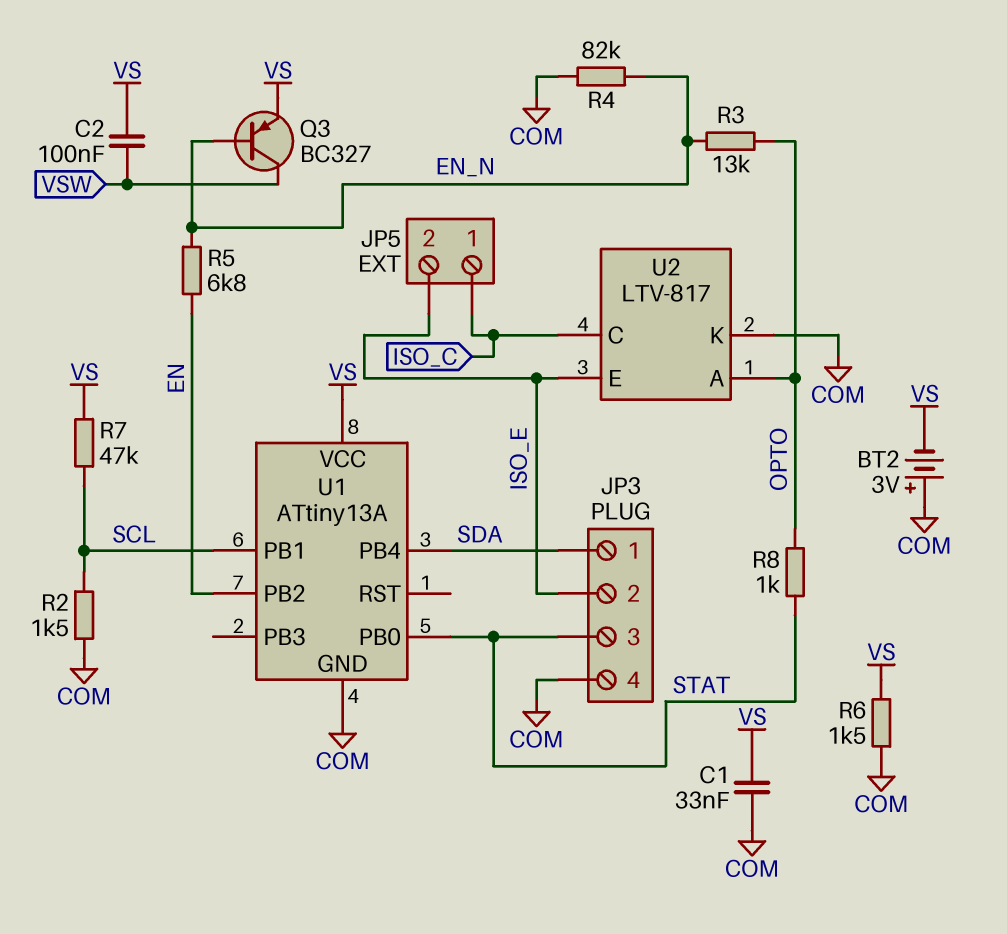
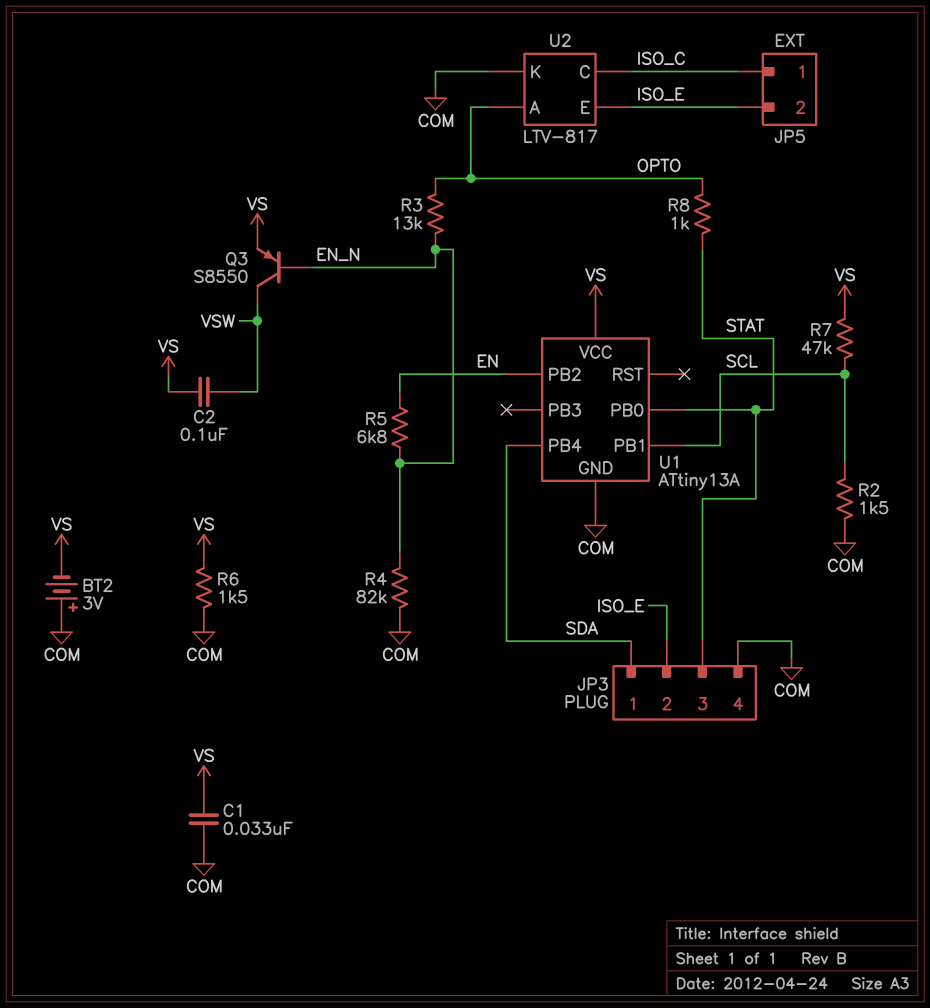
Q3: PNP BC327 (B EN_N, C VSW, E VS) -> PNP S8550 (B EN_N, C VSW, E VS)

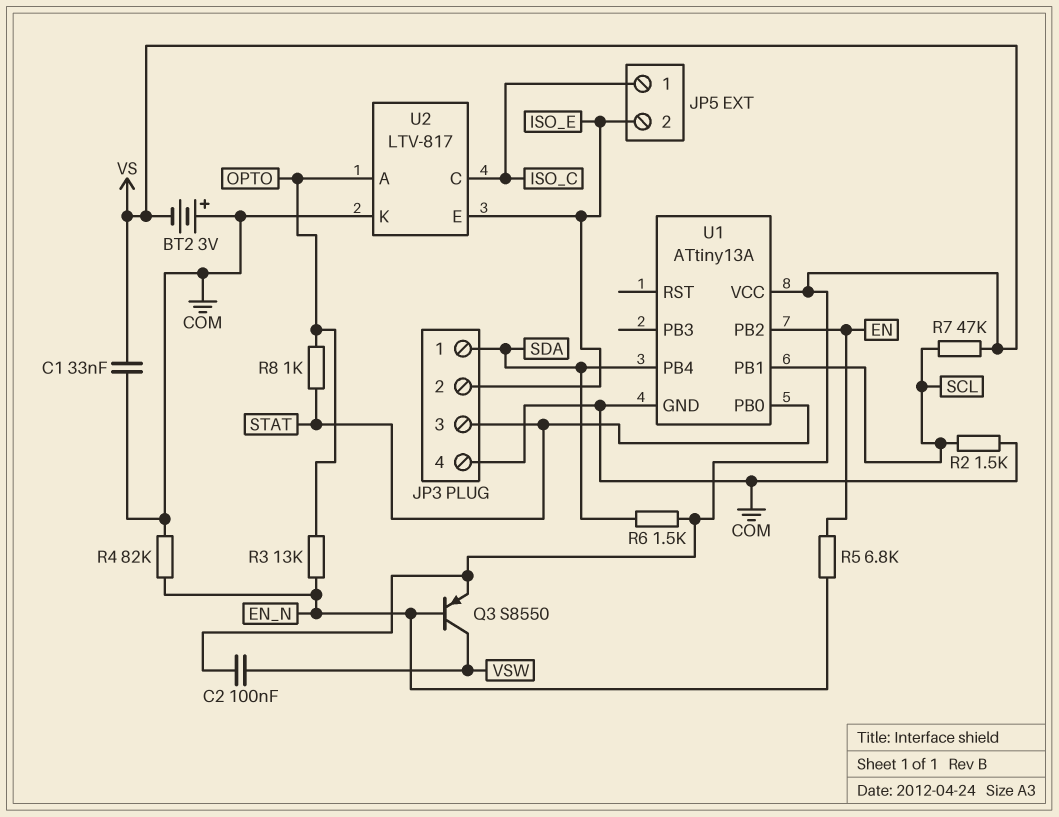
R6: 1.5k (COM, VS) -> 1.5k (SDA, VS)

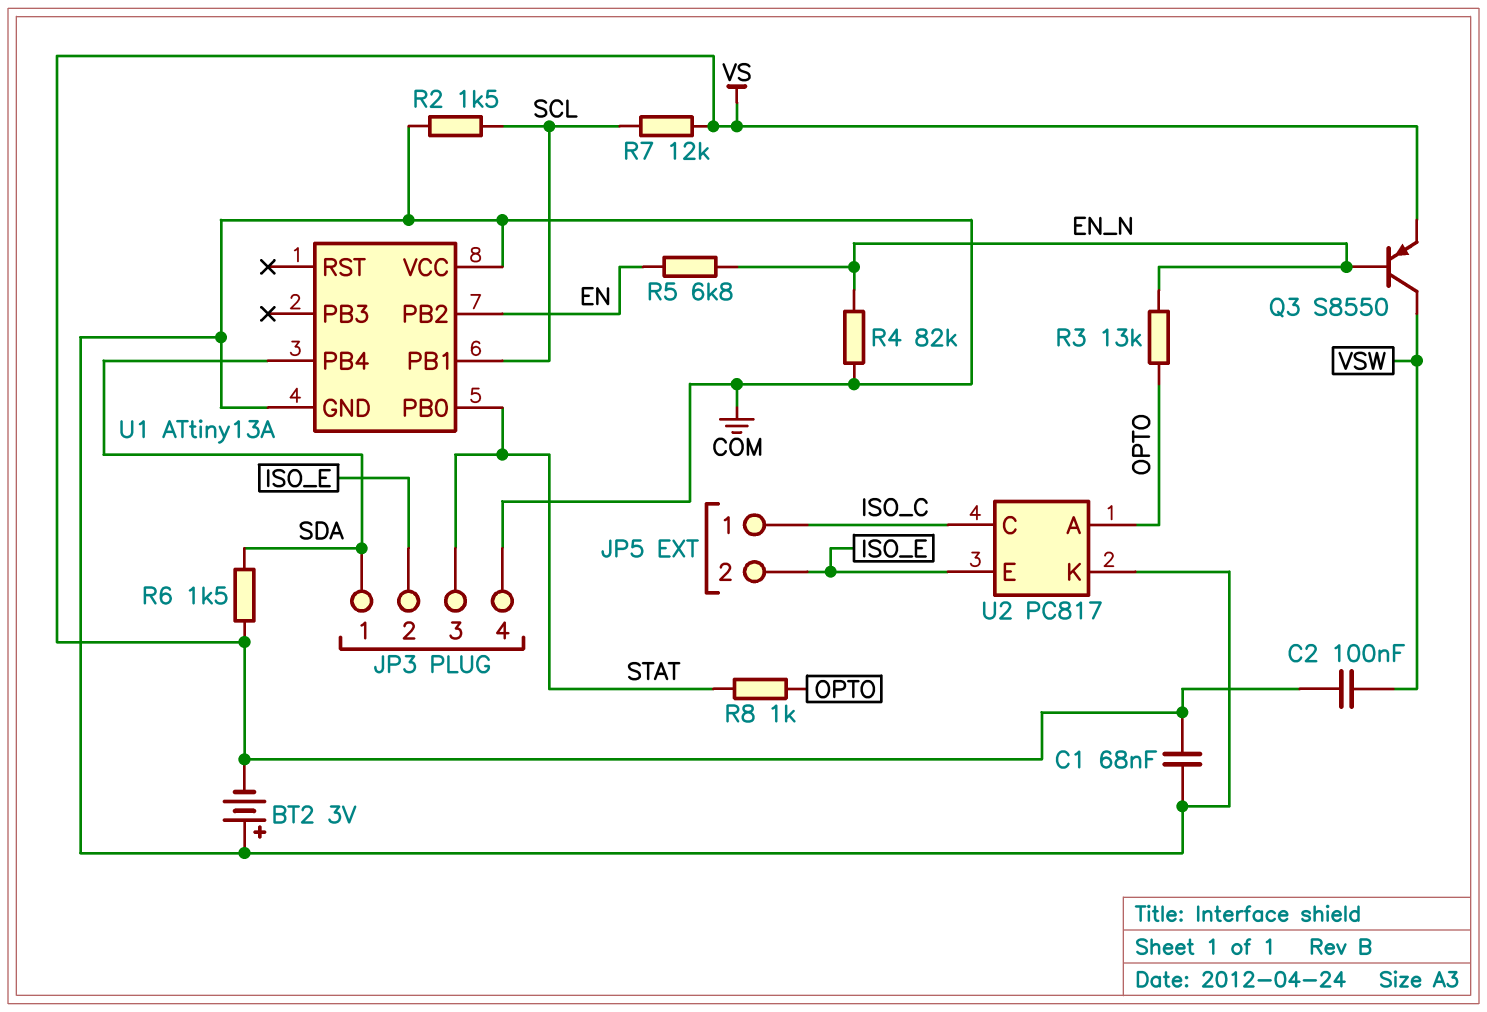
C1: 33nF (COM, VS) -> 68nF (COM, VS)
R7: 47k (SCL, VS) -> 12k (SCL, VS)
U1 pin VCC: VS -> COM
U2: LTV-817 -> PC817

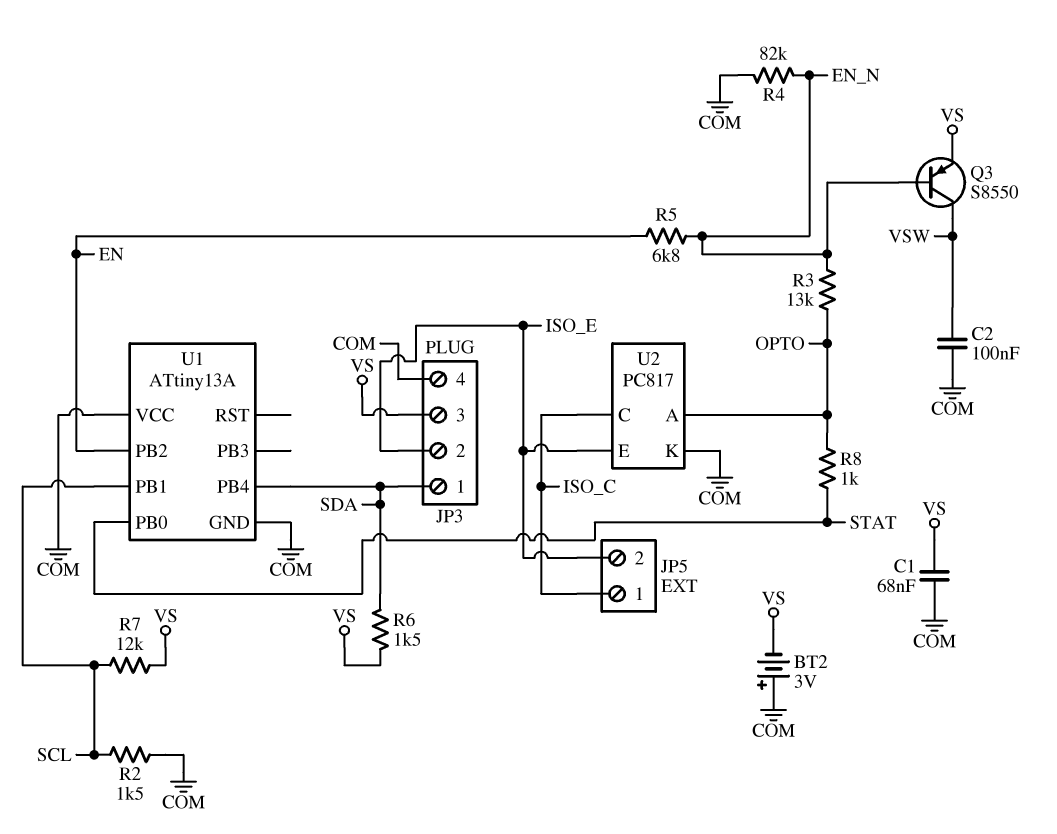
C2: 100nF (VS, VSW) -> 100nF (COM, VSW)
JP3 pin 3: STAT -> VS

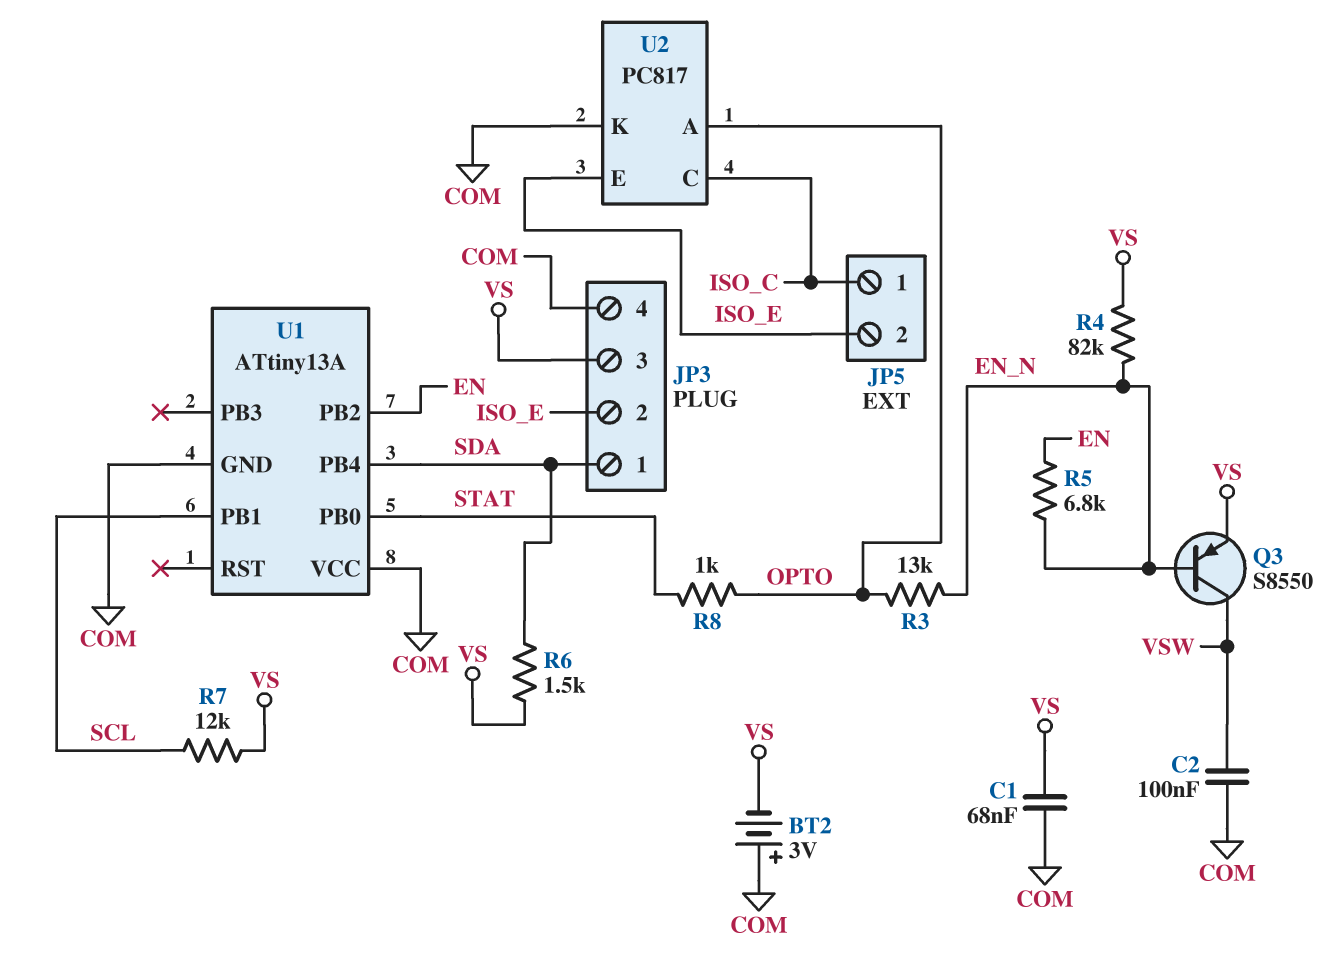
R2: 1.5k (COM, SCL) -> none
R4: 82k (COM, EN_N) -> 82k (EN_N, VS)

